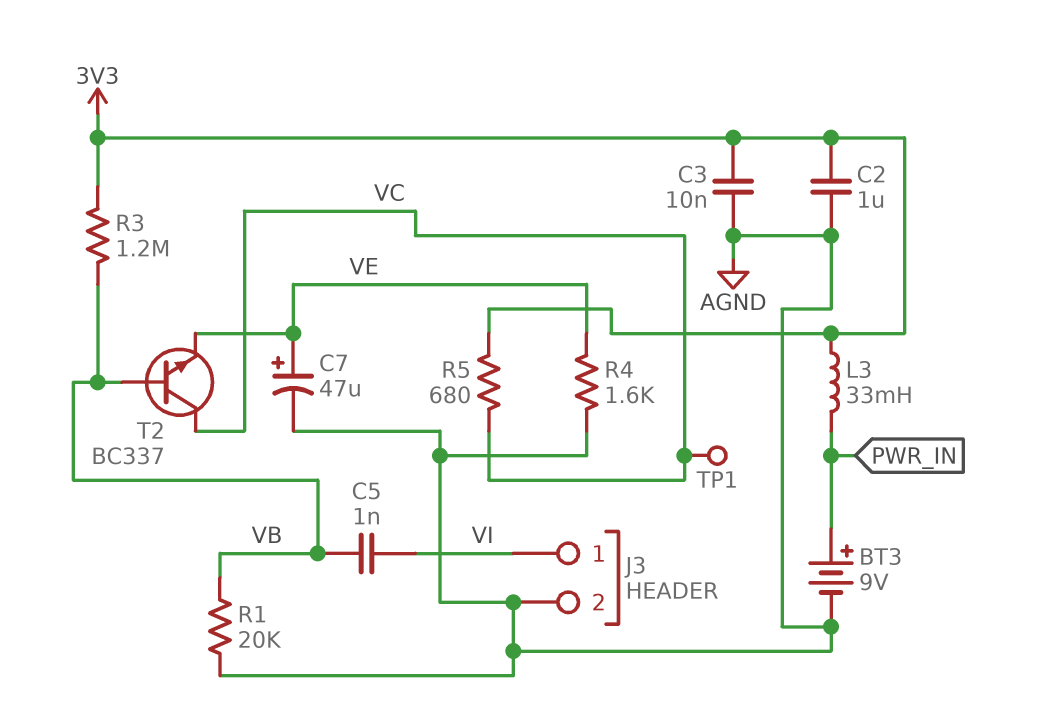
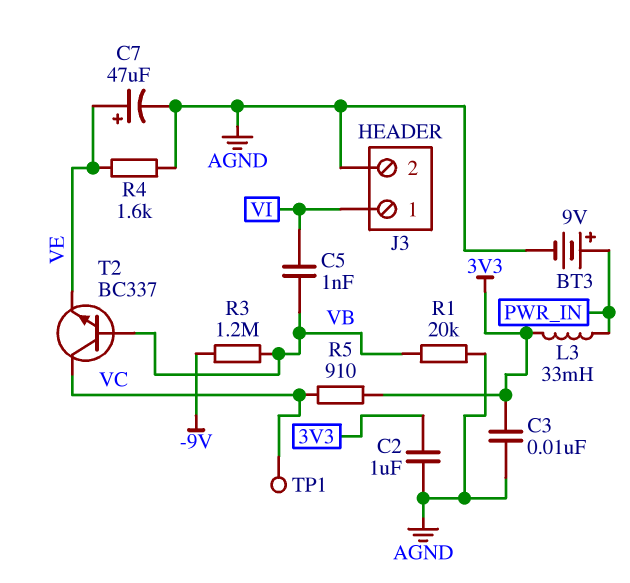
R3: 1.2M (3V3, VB) -> 1.2M (-9V, VB)
R5: 680 (3V3, VC) -> 910 (3V3, VC)

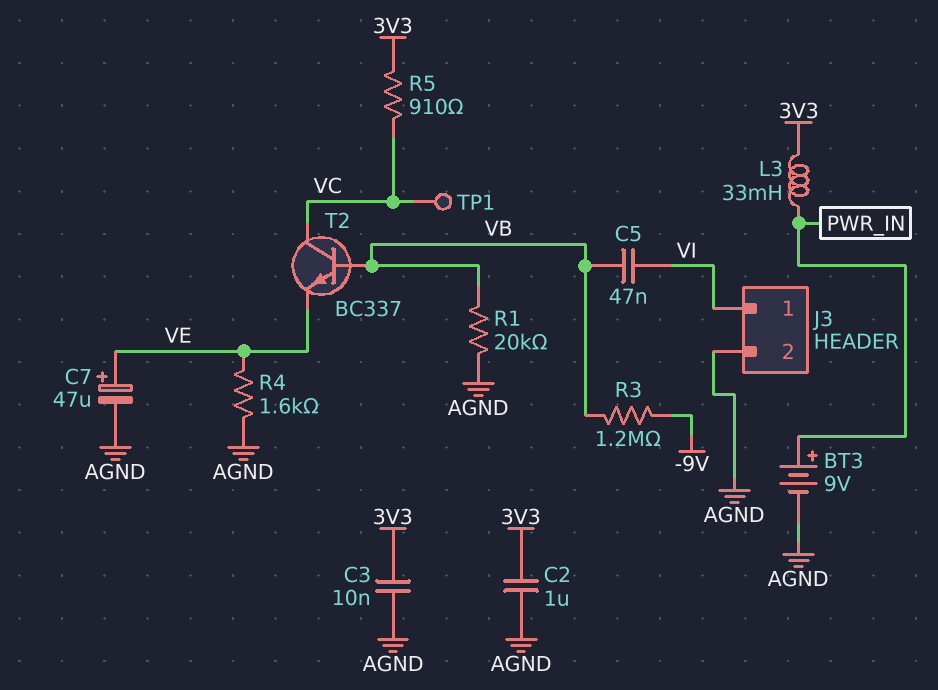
C5: 1nF (VB, VI) -> 47nF (VB, VI)

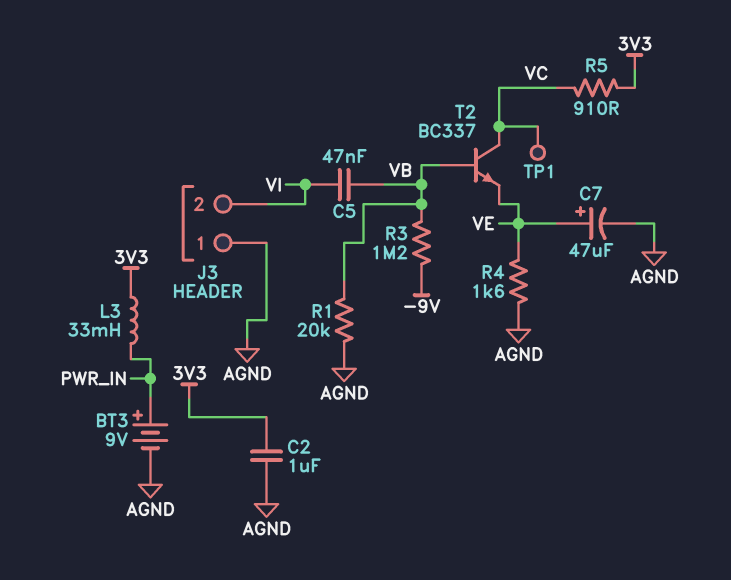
C3: 10nF (3V3, AGND) -> none
J3 pin 1: VI -> AGND
J3 pin 2: AGND -> VI

